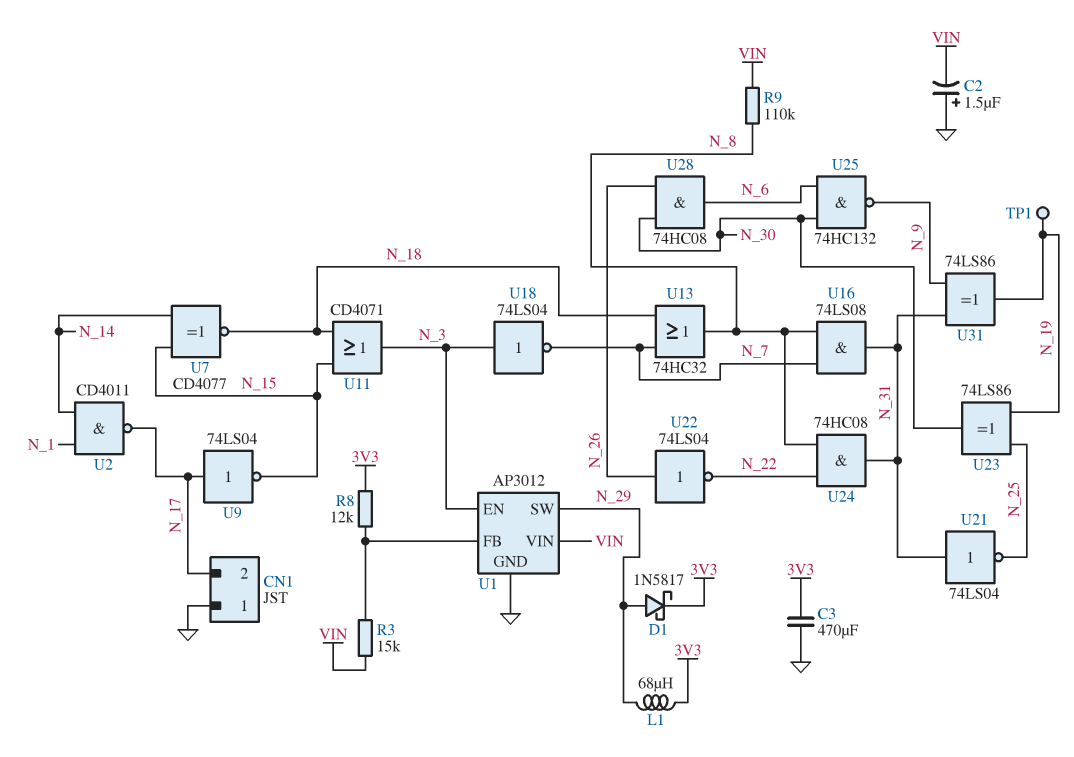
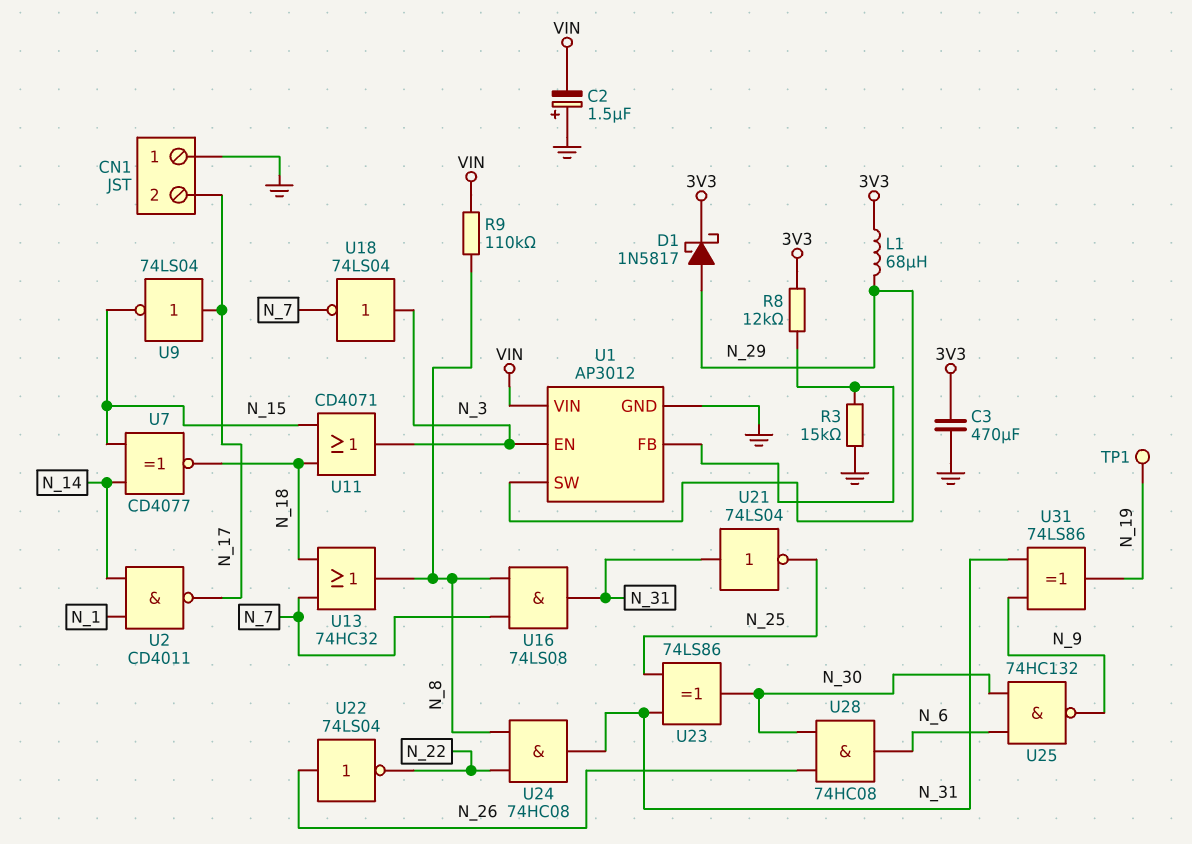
R3: 15k (U1/FB, VIN) -> 15k (GND, U1/FB)
U23: XOR 74LS86 (in N_19, in N_25, out N_30) -> XOR 74LS86 (in N_25, in N_31, out N_30)

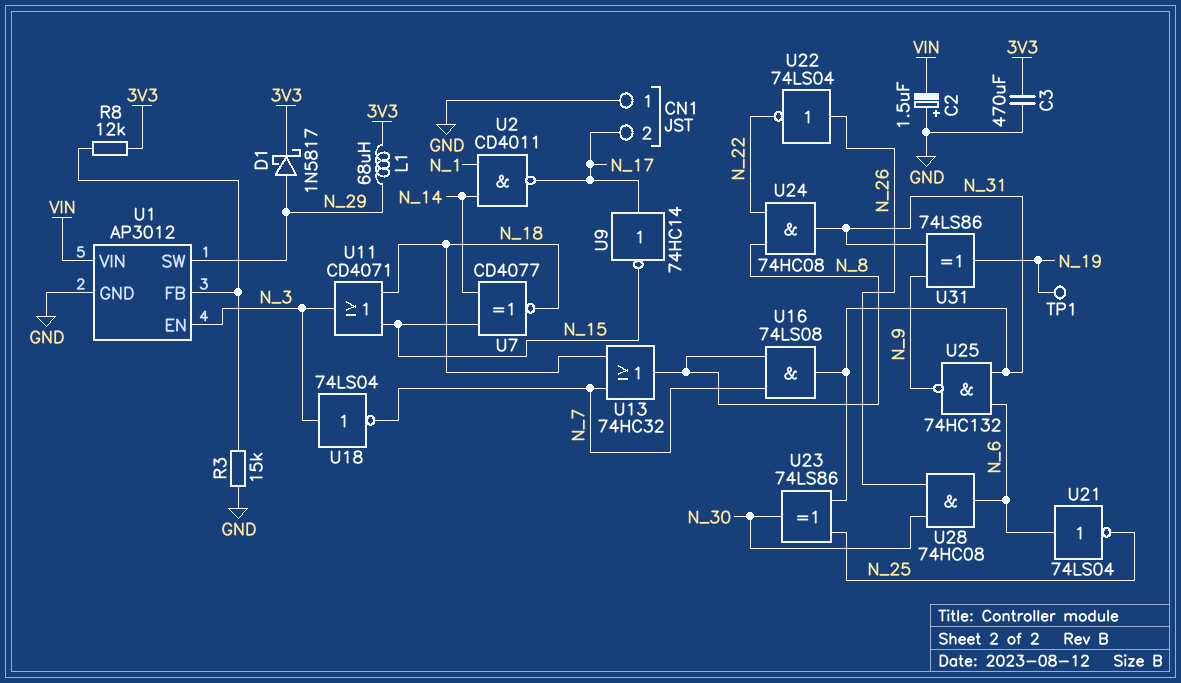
R9: 110k (N_8, VIN) -> none
U9: NOT 74LS04 (in N_17, out N_15) -> NOT 74HC14 (in N_17, out N_15)
U21: NOT 74LS04 (in N_31, out N_25) -> NOT 74LS04 (in N_6, out N_25)
U25: NAND 74HC132 (in N_6, in N_30, out N_9) -> NAND 74HC132 (in N_6, in N_31, out N_9)

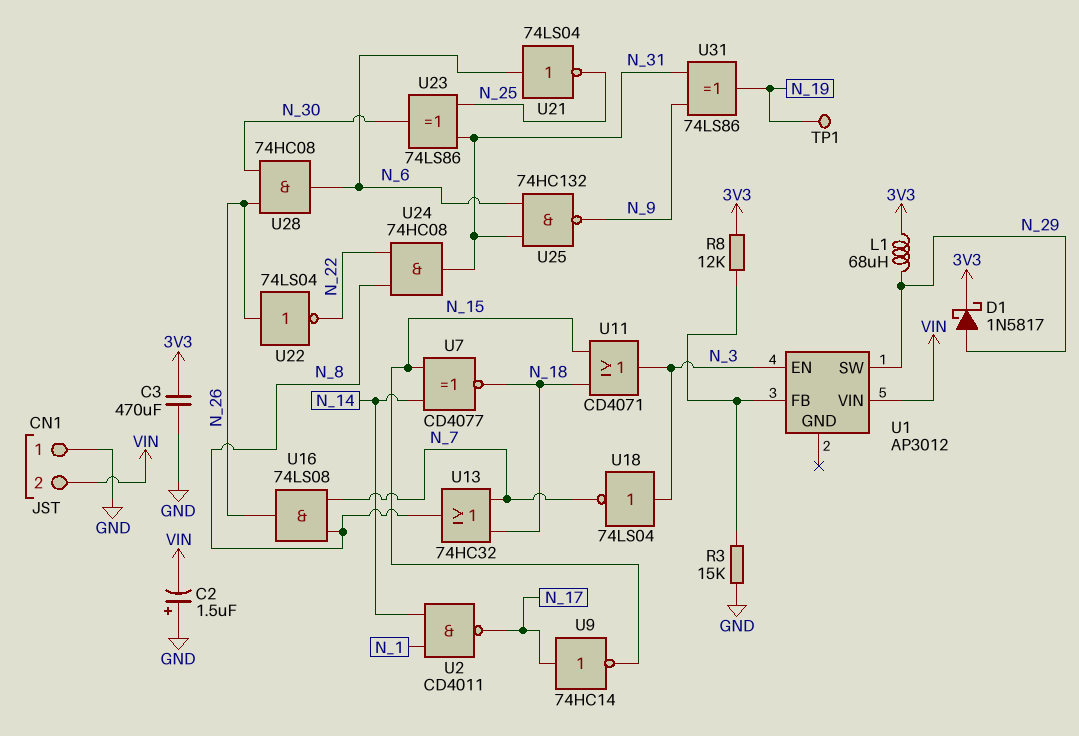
CN1 pin 2: N_17 -> VIN
U1 pin GND: GND -> none
U16: AND 74LS08 (in N_7, in N_8, out N_31) -> AND 74LS08 (in N_7, in N_8, out N_26)

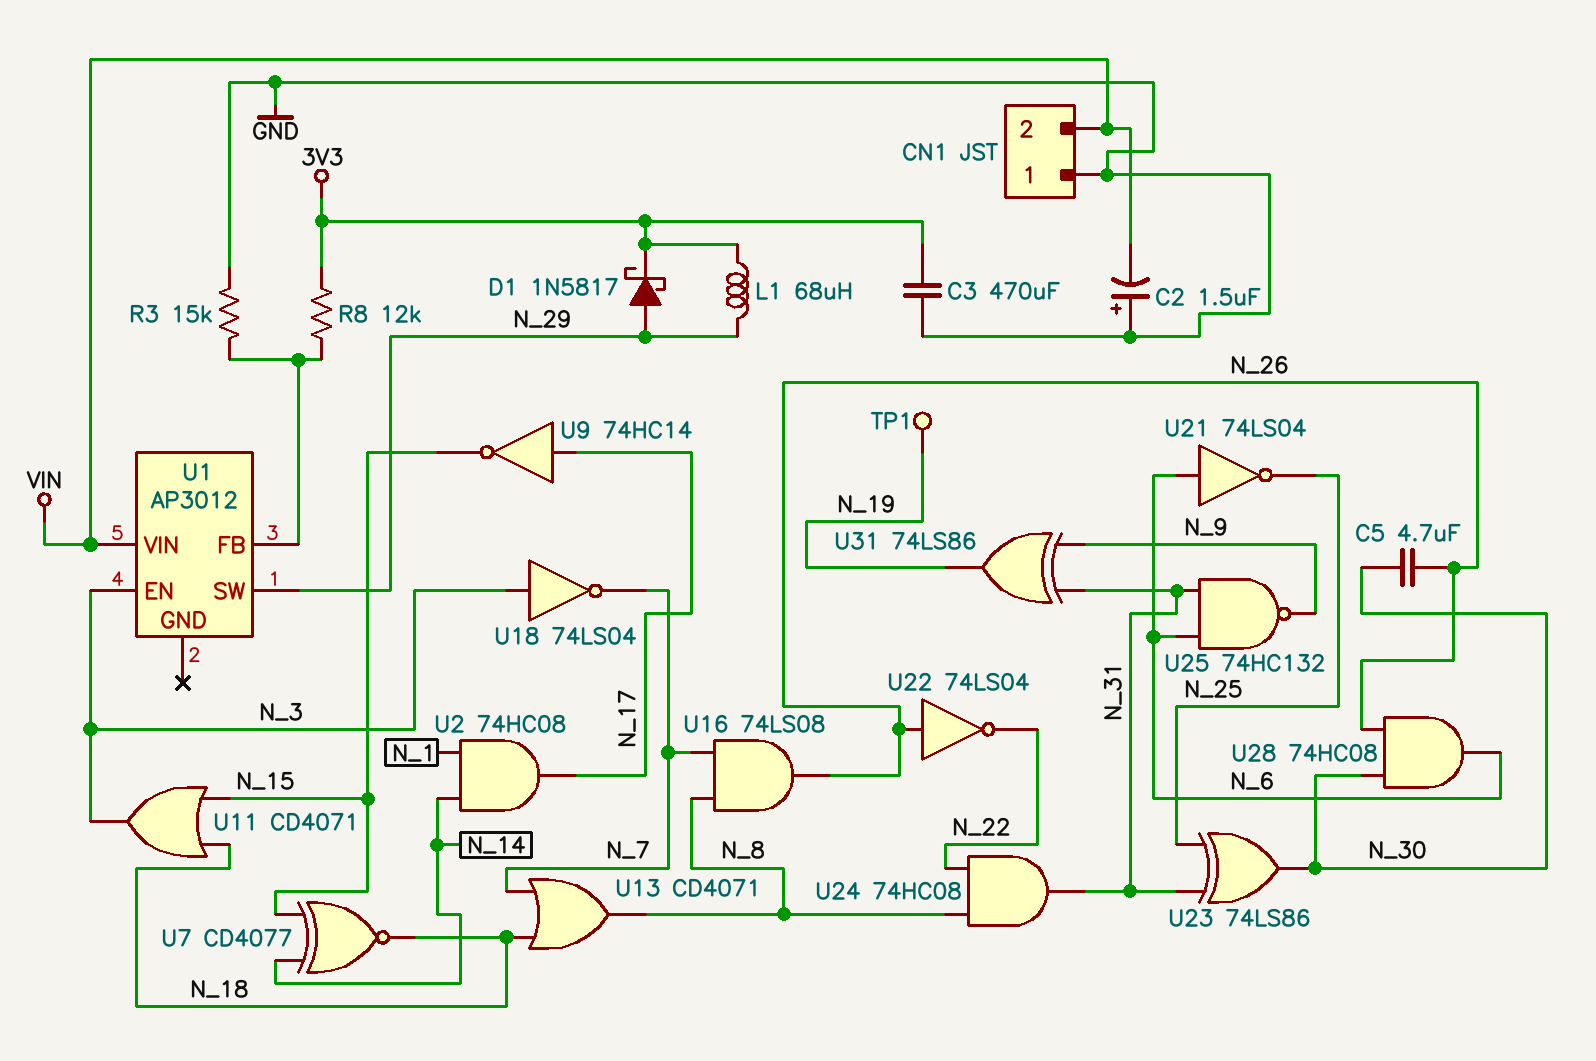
C5: none -> 4.7uF (N_26, N_30)
U2: NAND CD4011 (in N_1, in N_14, out N_17) -> AND 74HC08 (in N_1, in N_14, out N_17)
U13: OR 74HC32 (in N_7, in N_18, out N_8) -> OR CD4071 (in N_7, in N_18, out N_8)

